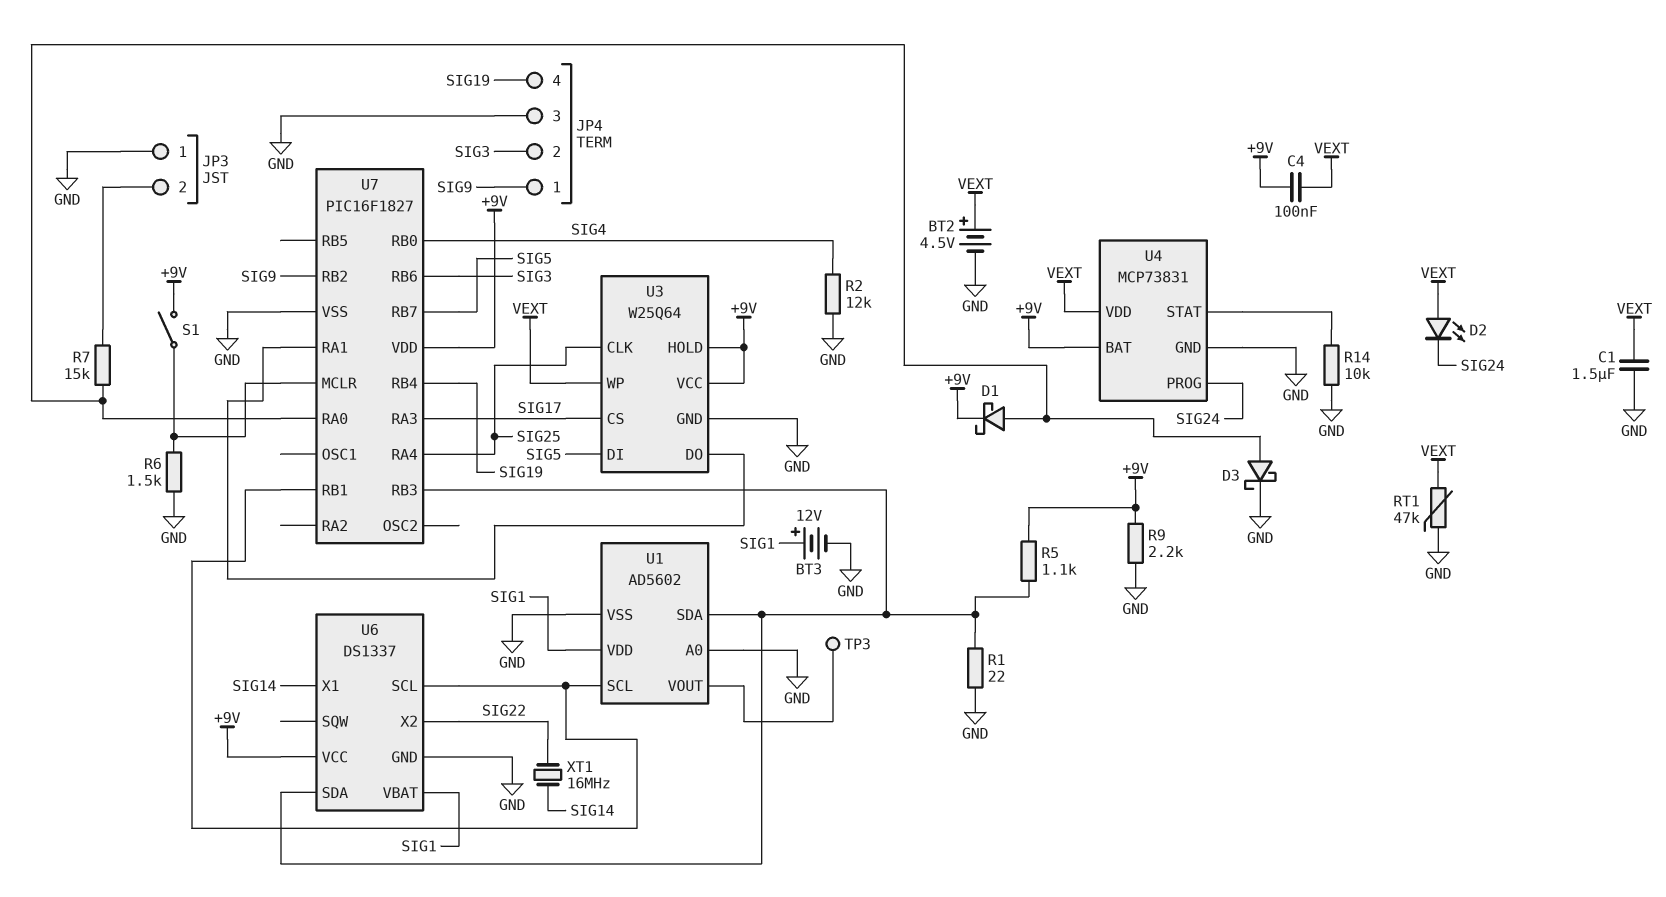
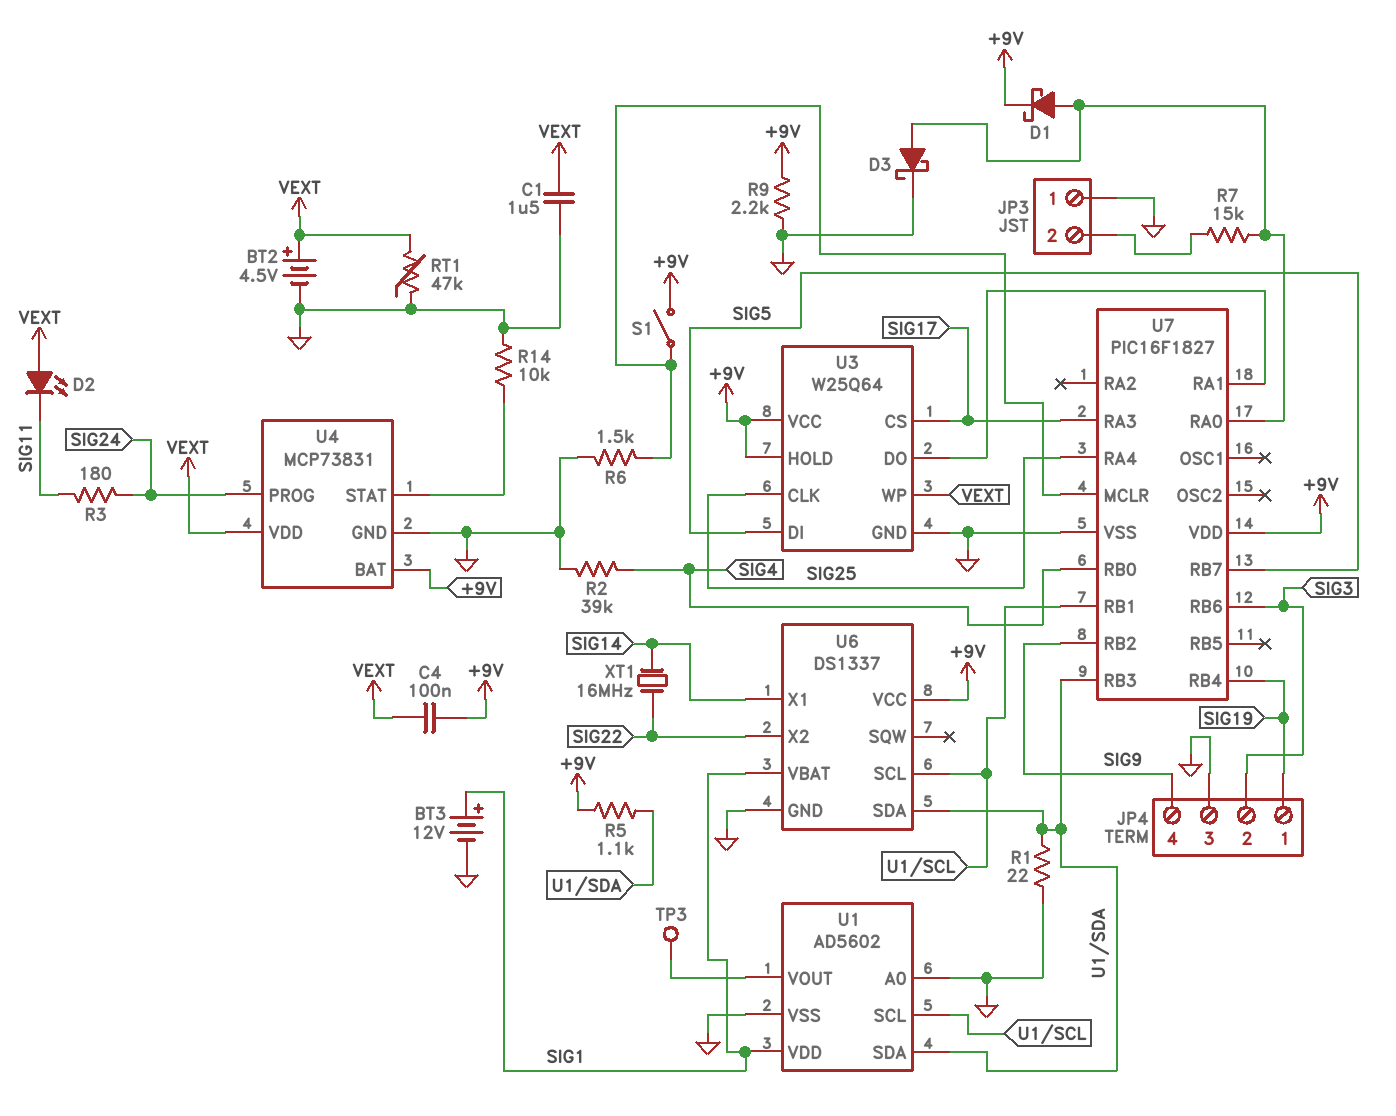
D2: LED (A VEXT, K SIG24) -> LED (A VEXT, K SIG11)
JP4 pin 1: SIG9 -> SIG19
JP4 pin 4: SIG19 -> SIG9
R2: 12k (GND, SIG4) -> 39k (GND, SIG4)
R3: none -> 180 (SIG11, SIG24)

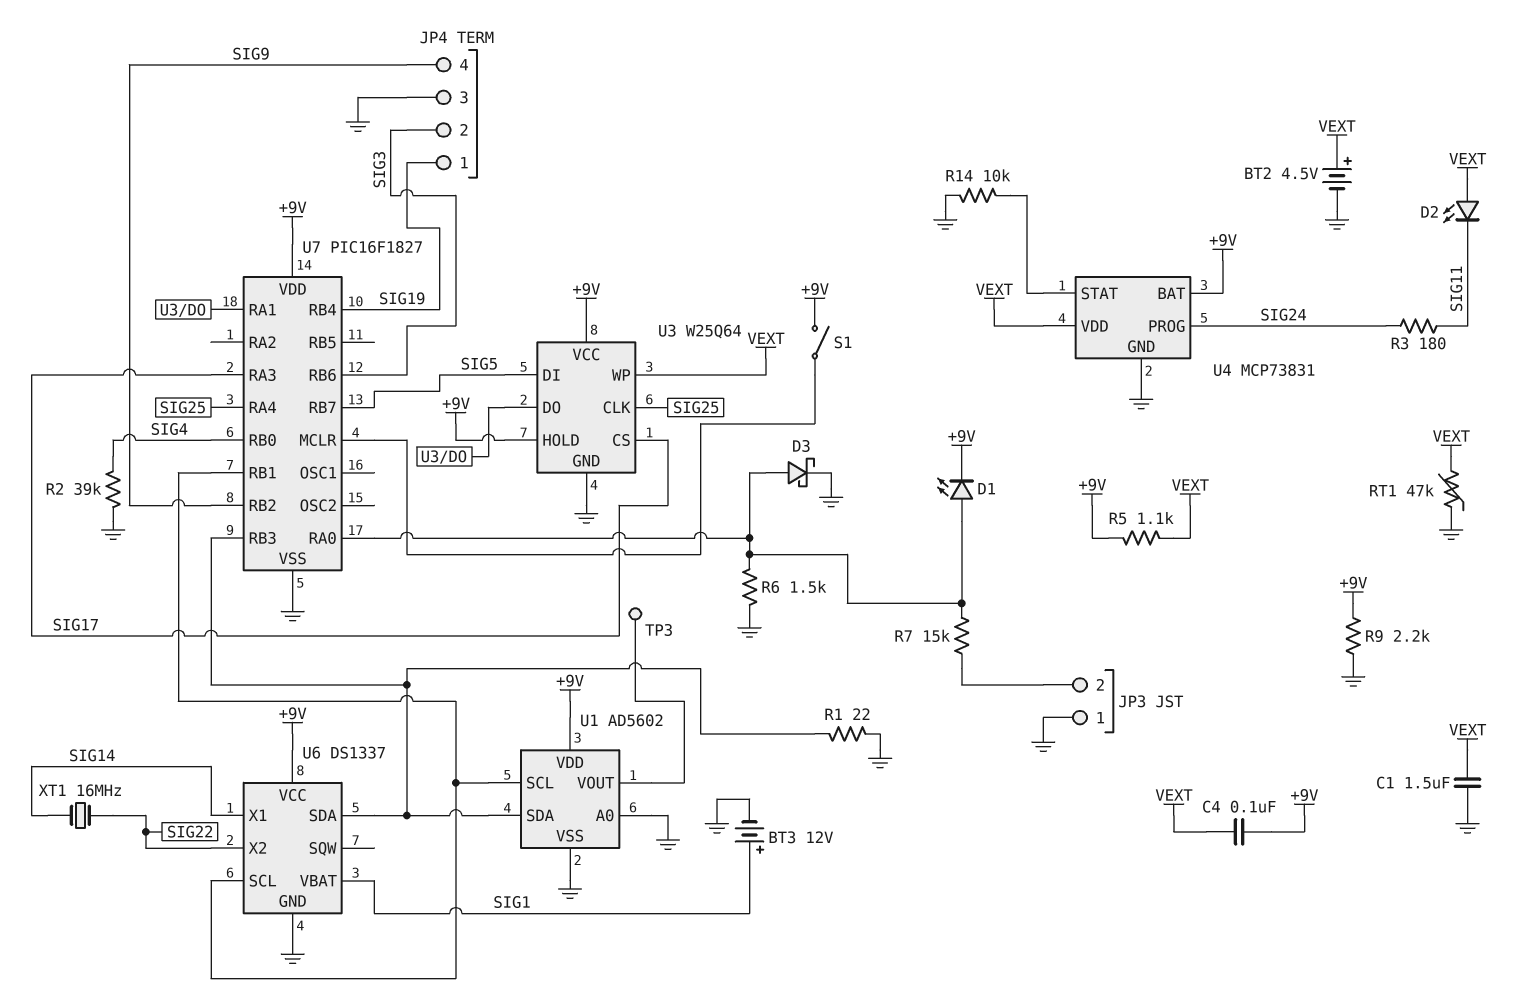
D1: schottky (A U7/RA0, K +9V) -> LED (A U7/RA0, K +9V)
R5: 1.1k (+9V, U1/SDA) -> 1.1k (+9V, VEXT)
R6: 1.5k (GND, U7/MCLR) -> 1.5k (GND, U7/RA0)
U1 pin VDD: SIG1 -> +9V

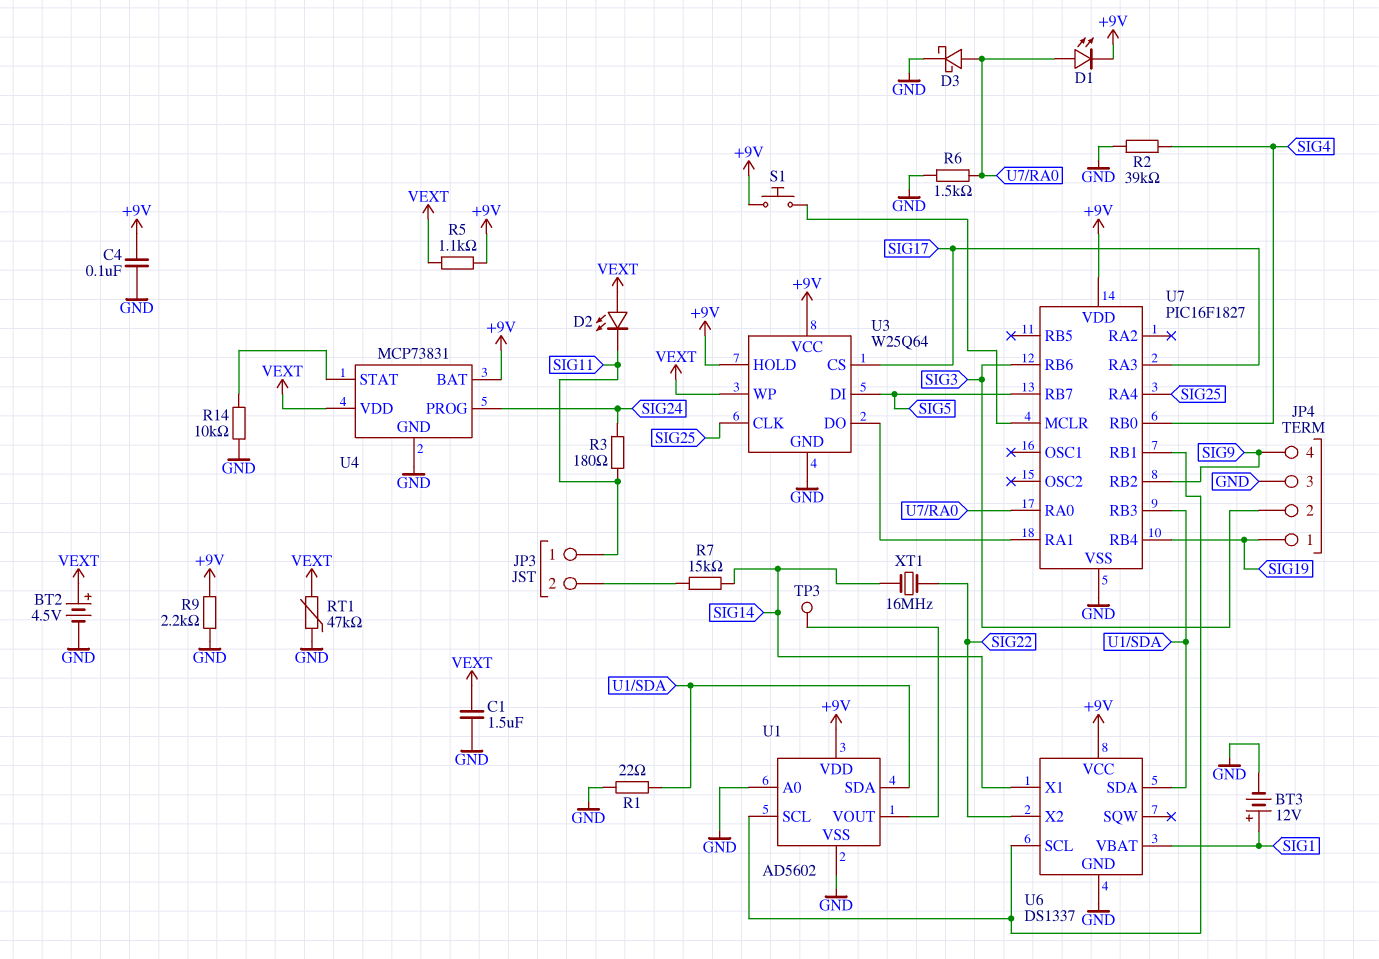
C4: 100nF (+9V, VEXT) -> 100nF (+9V, GND)
JP3 pin 1: GND -> SIG11
R7: 15k (JP3/2, U7/RA0) -> 15k (JP3/2, SIG14)
S1: switch (+9V, U7/MCLR) -> button (+9V, U7/MCLR)

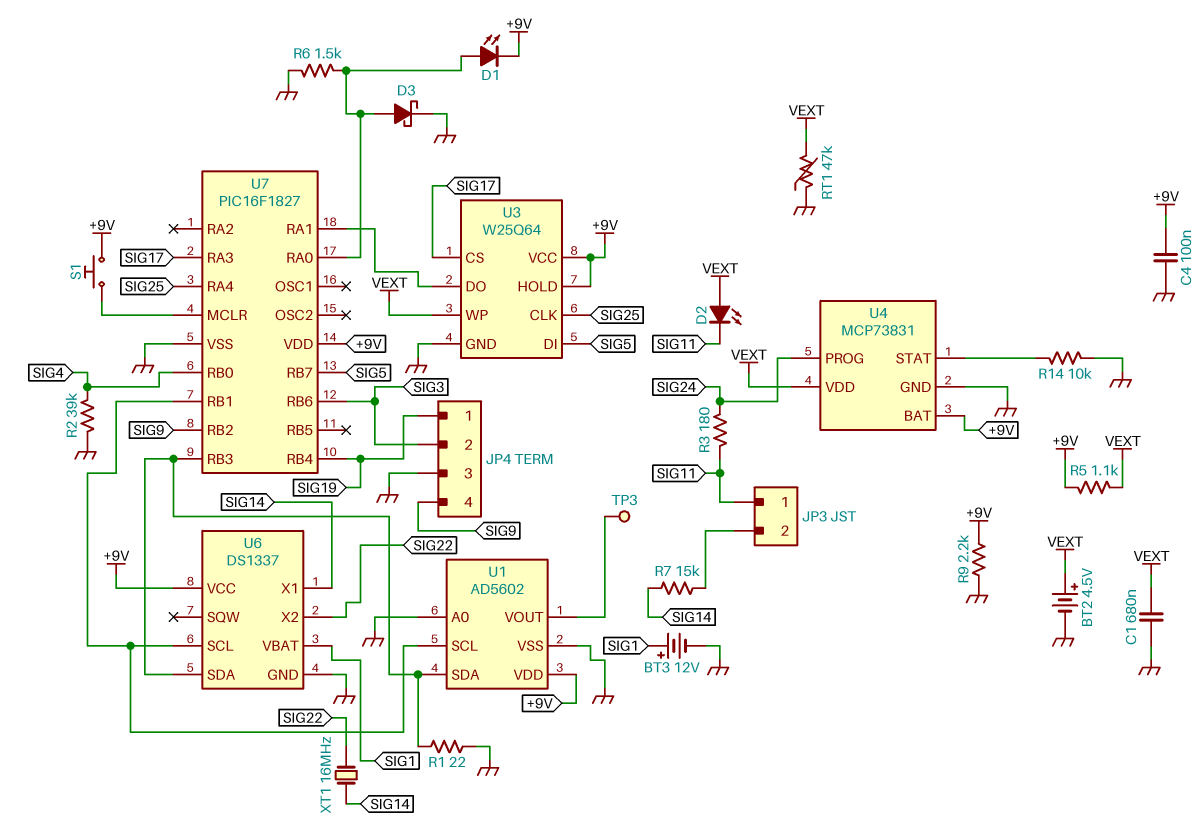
C1: 1.5uF (GND, VEXT) -> 680nF (GND, VEXT)

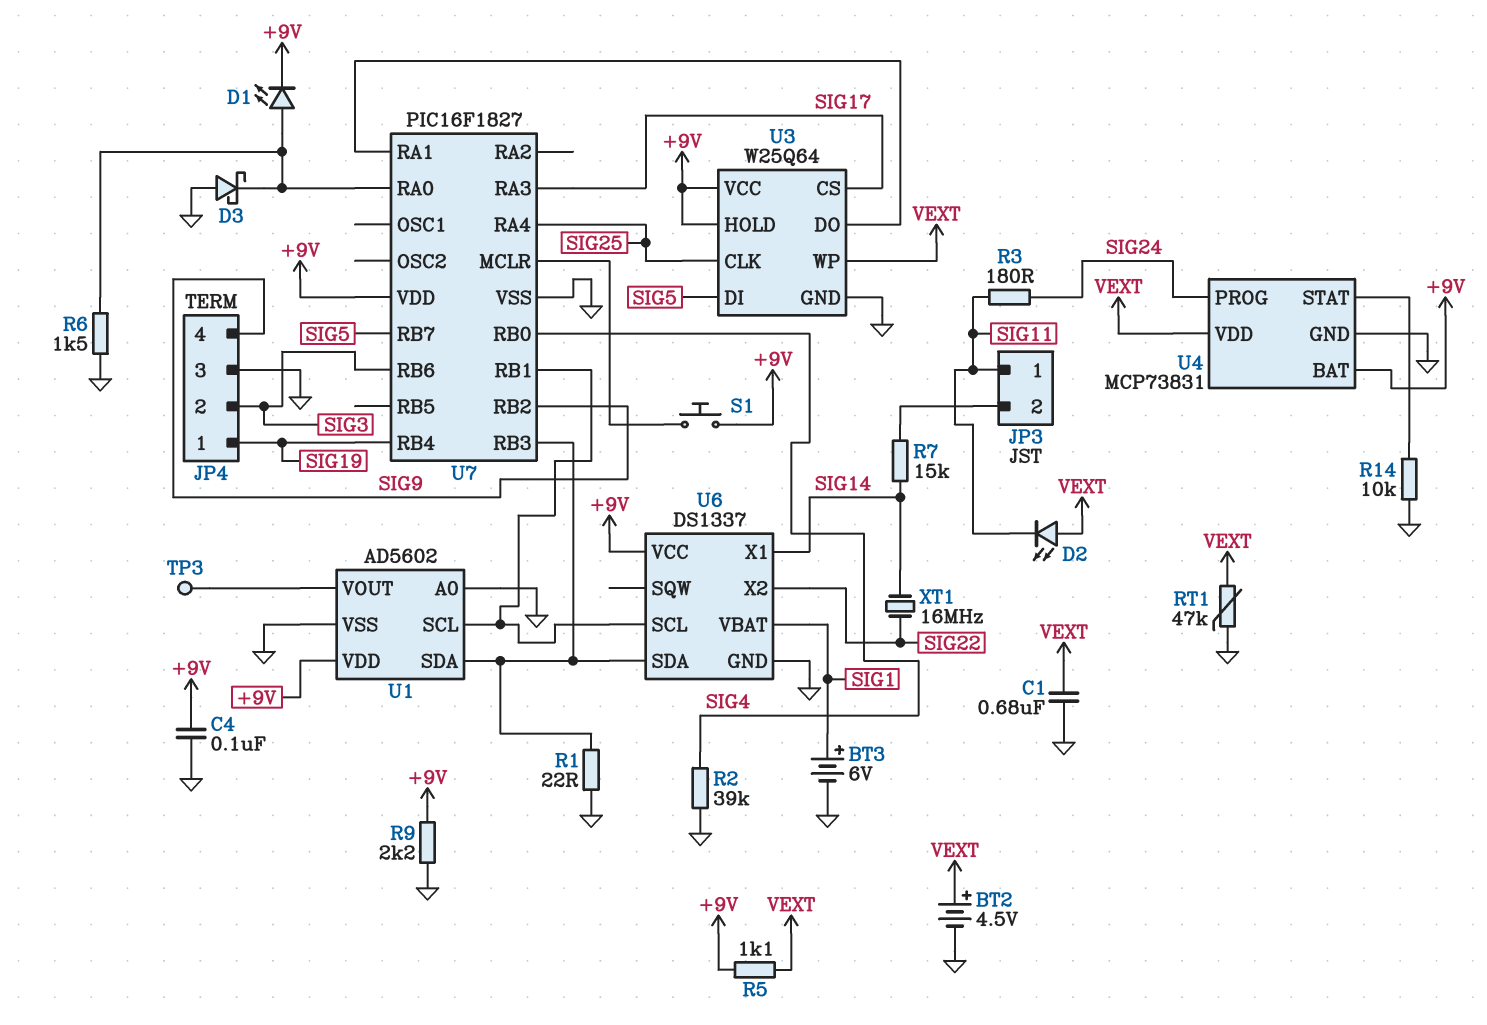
BT3: 12V (plus SIG1, minus GND) -> 6V (plus SIG1, minus GND)
D3: schottky (A U7/RA0, K GND) -> schottky (A GND, K U7/RA0)

